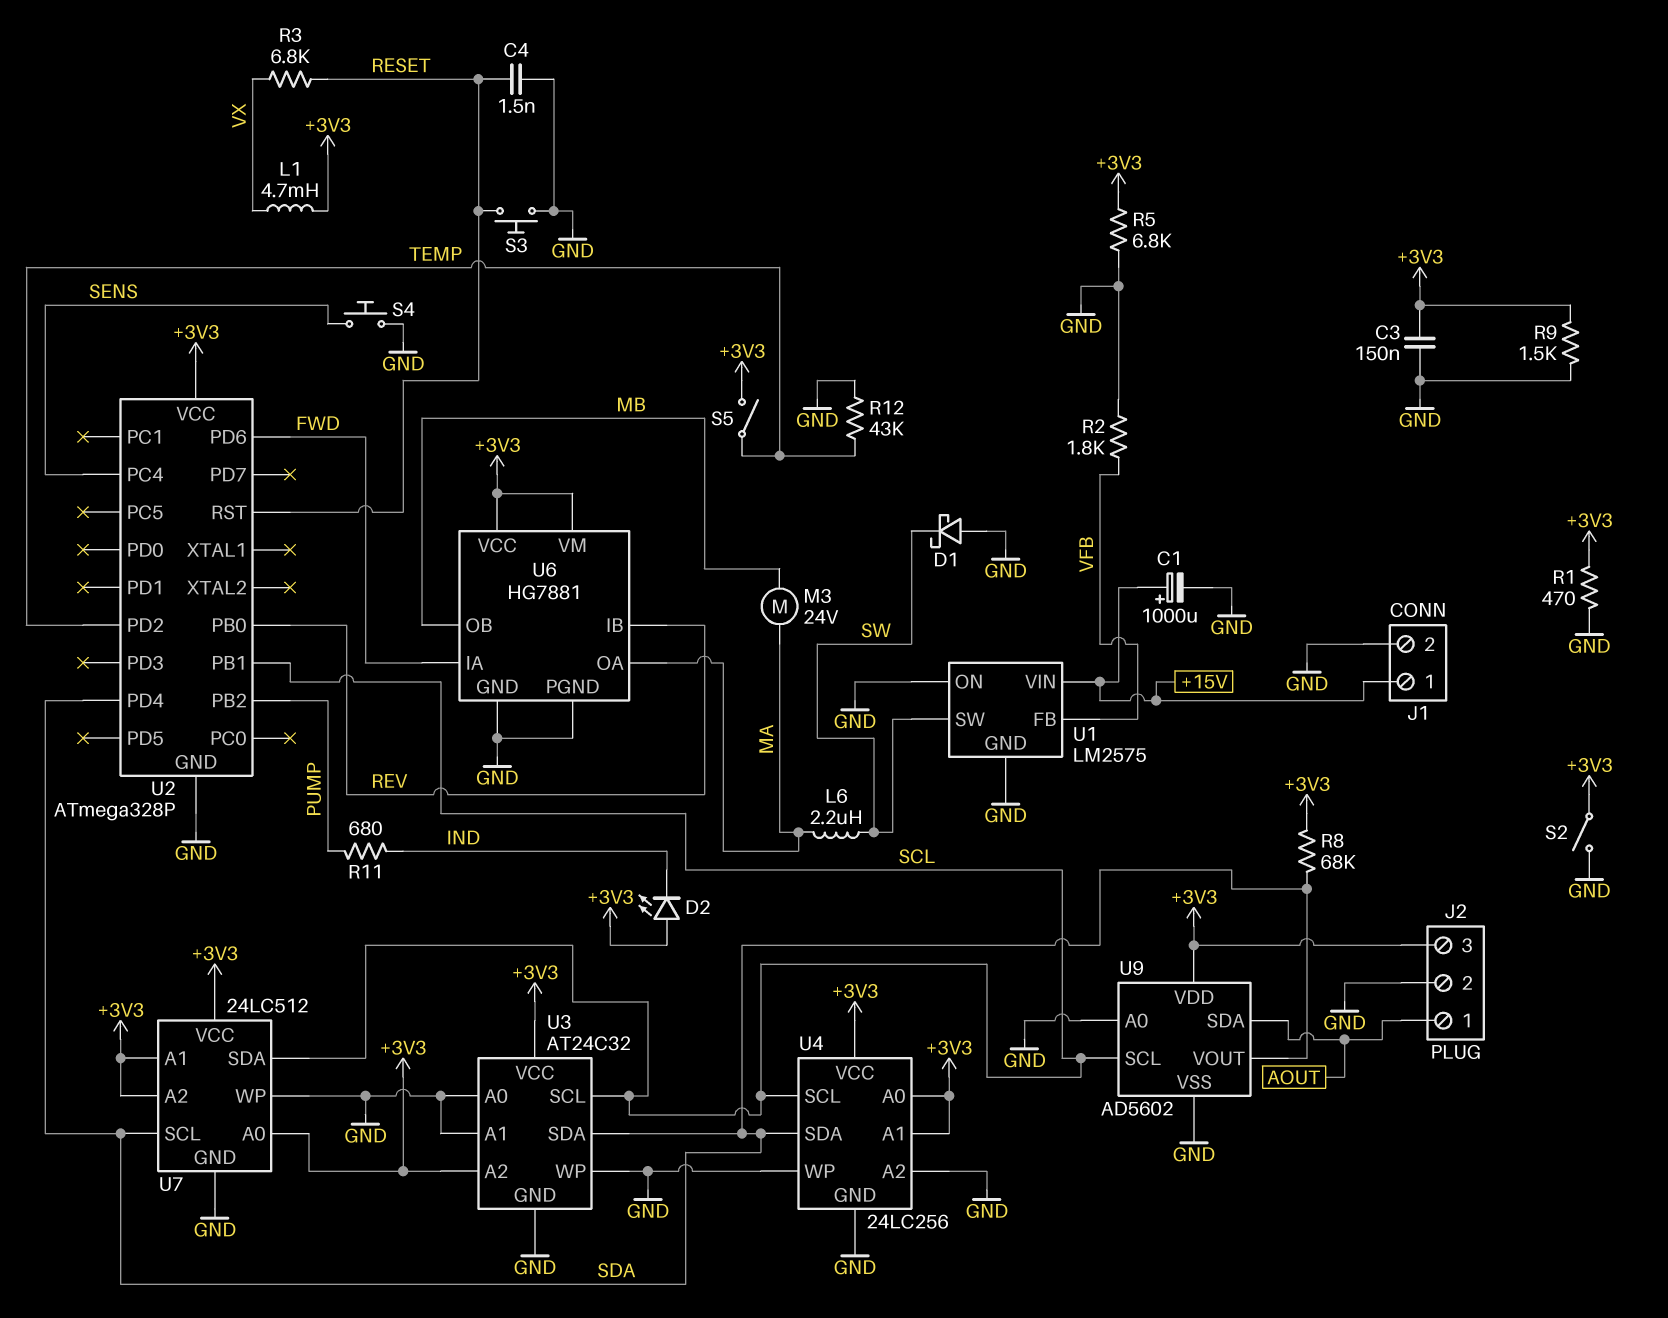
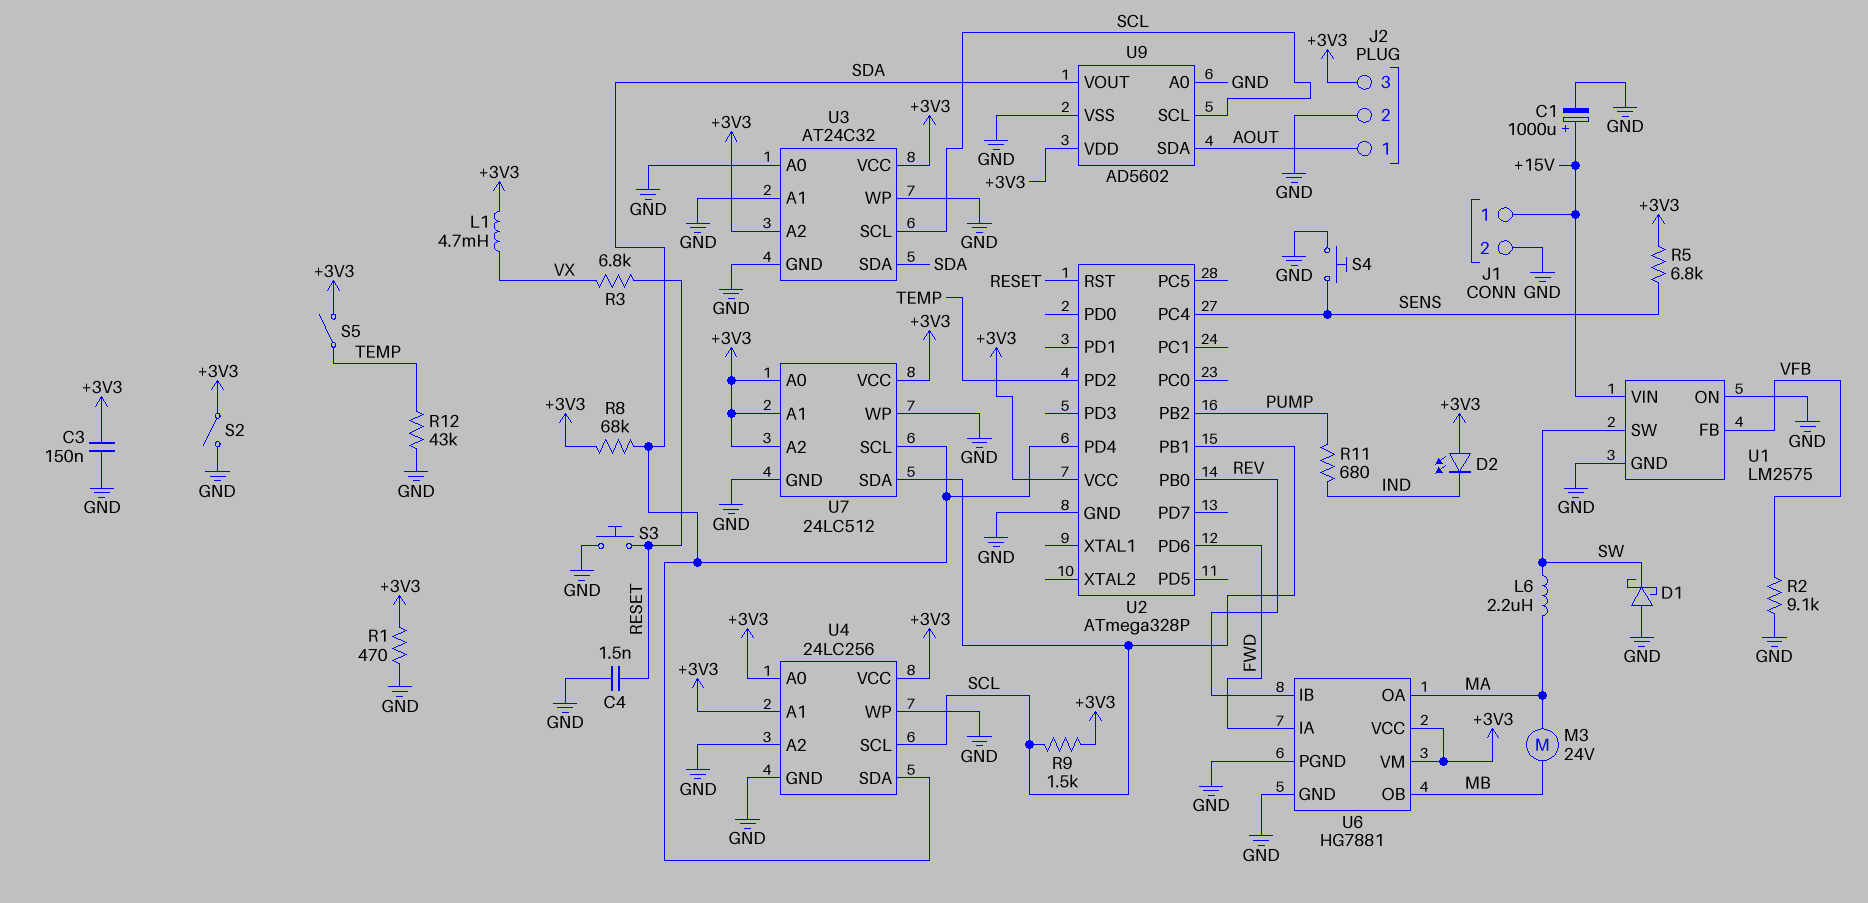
R2: 1.8k (GND, VFB) -> 9.1k (GND, VFB)
R5: 6.8k (+3V3, GND) -> 6.8k (+3V3, SENS)
R9: 1.5k (+3V3, GND) -> 1.5k (+3V3, SCL)

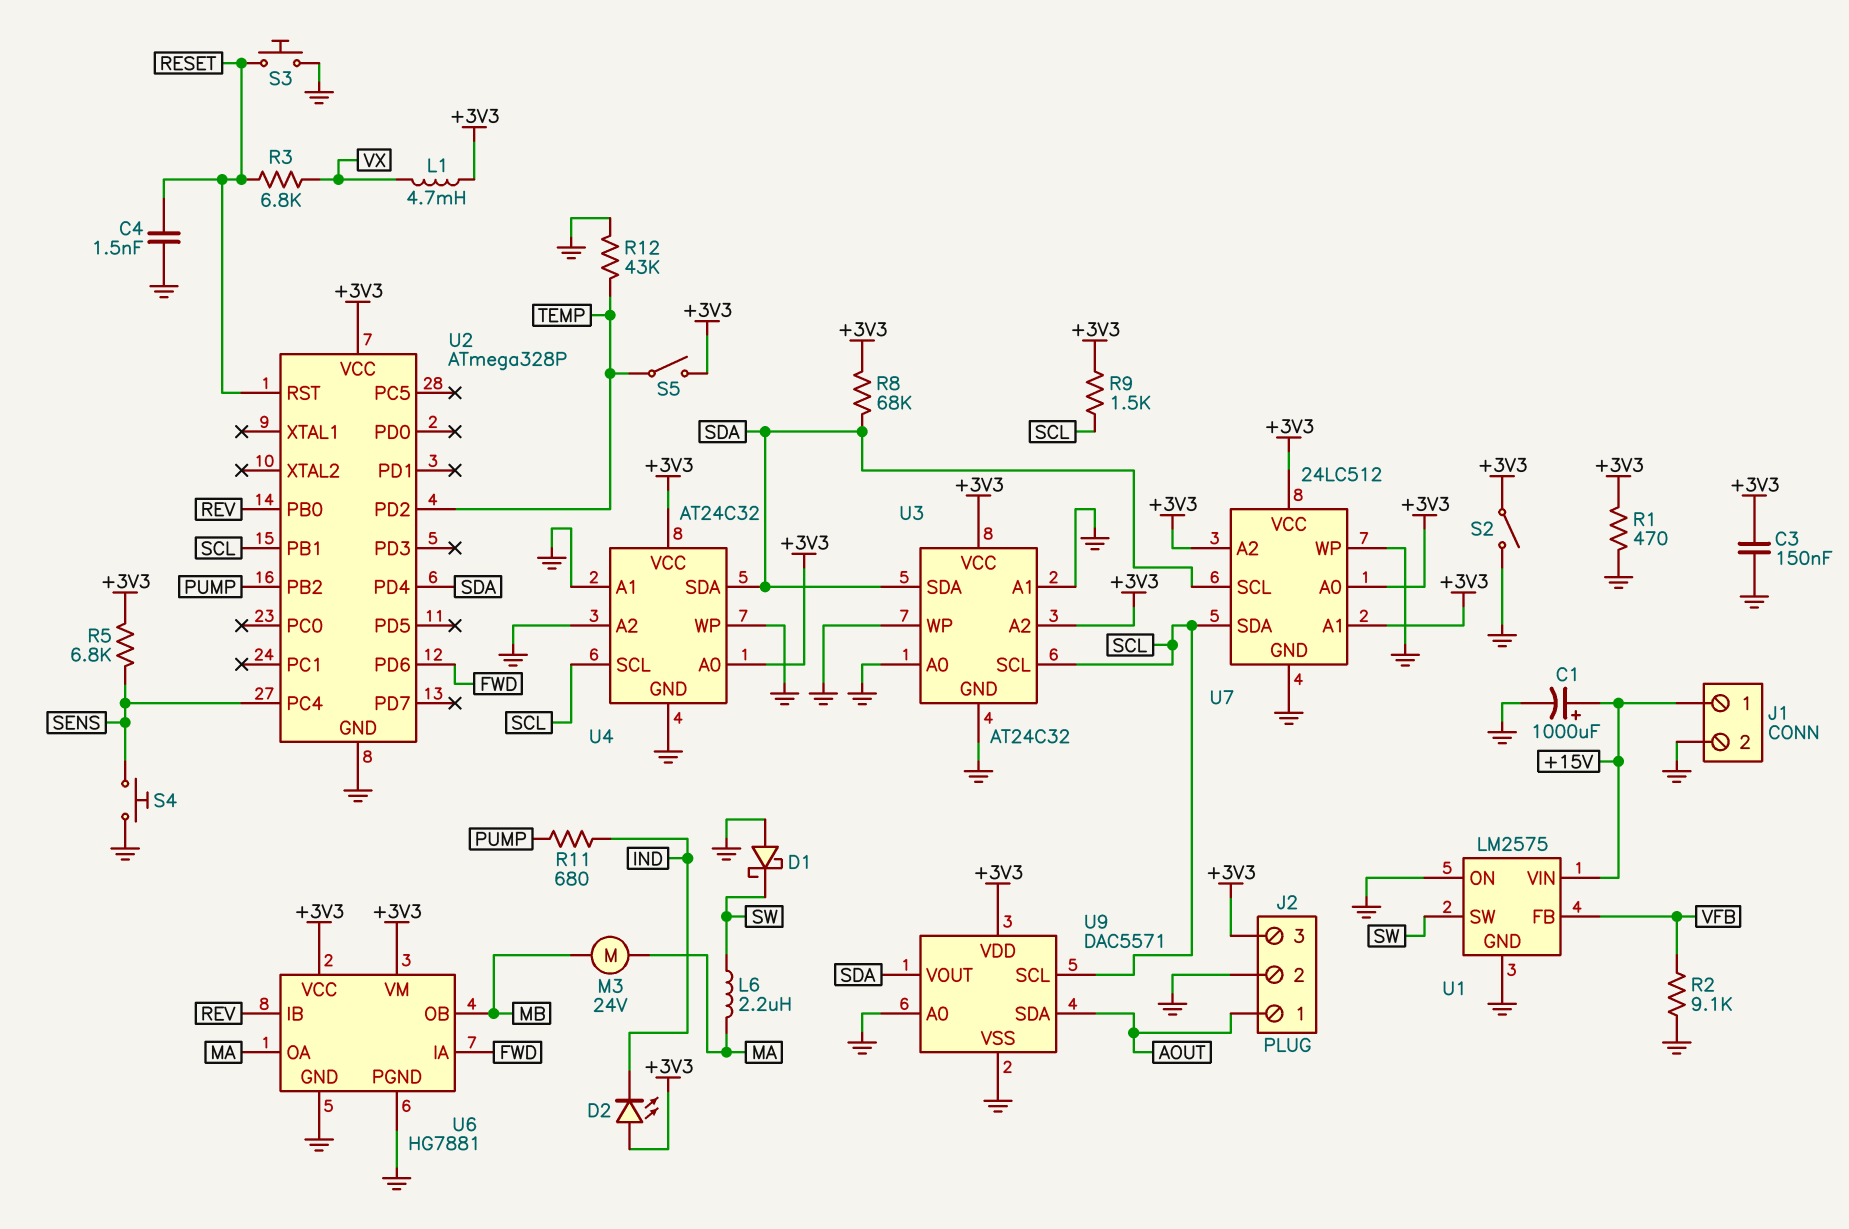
U4: 24LC256 -> AT24C32
U4 pin A1: +3V3 -> GND
U9: AD5602 -> DAC5571

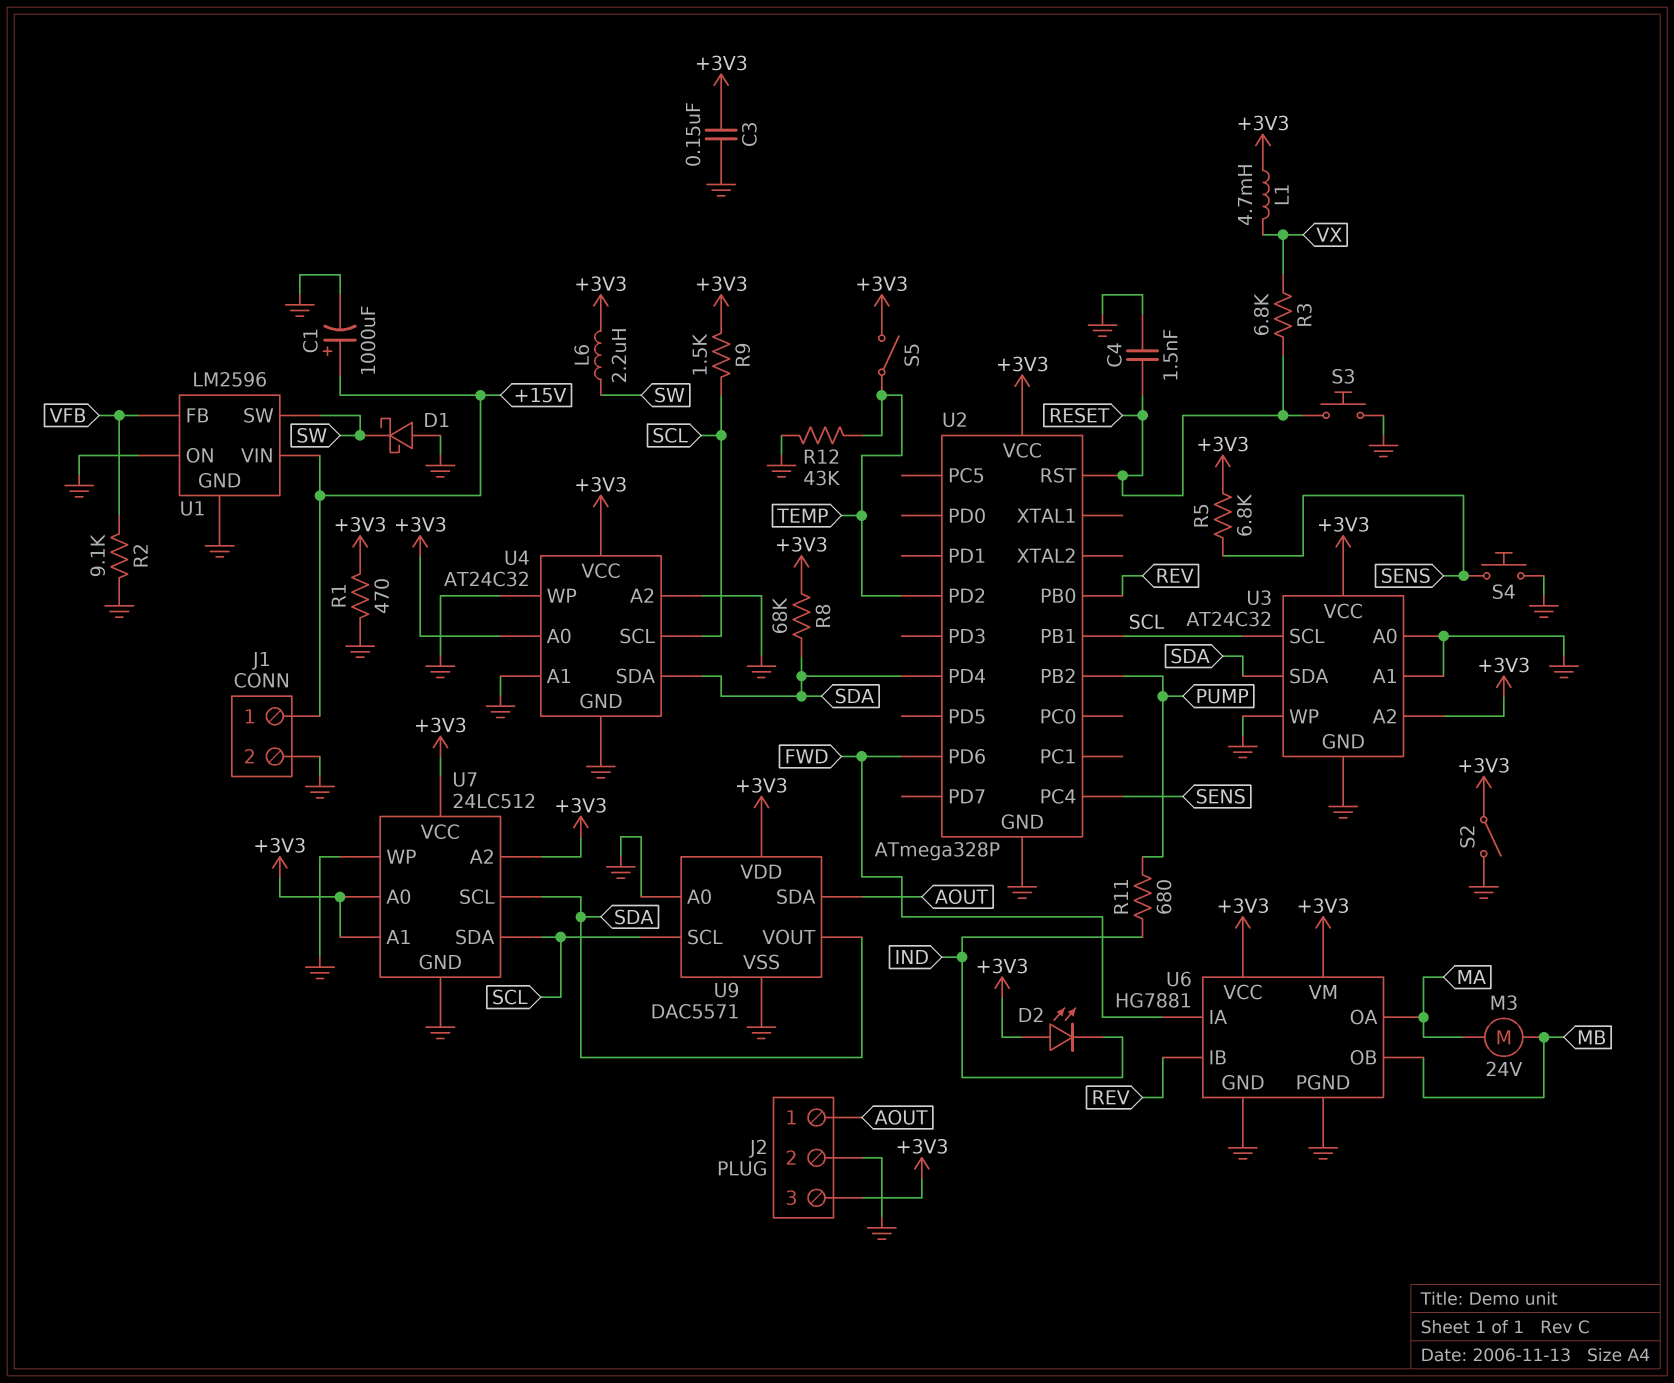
L6: 2.2uH (MA, SW) -> 2.2uH (+3V3, SW)
U1: LM2575 -> LM2596

